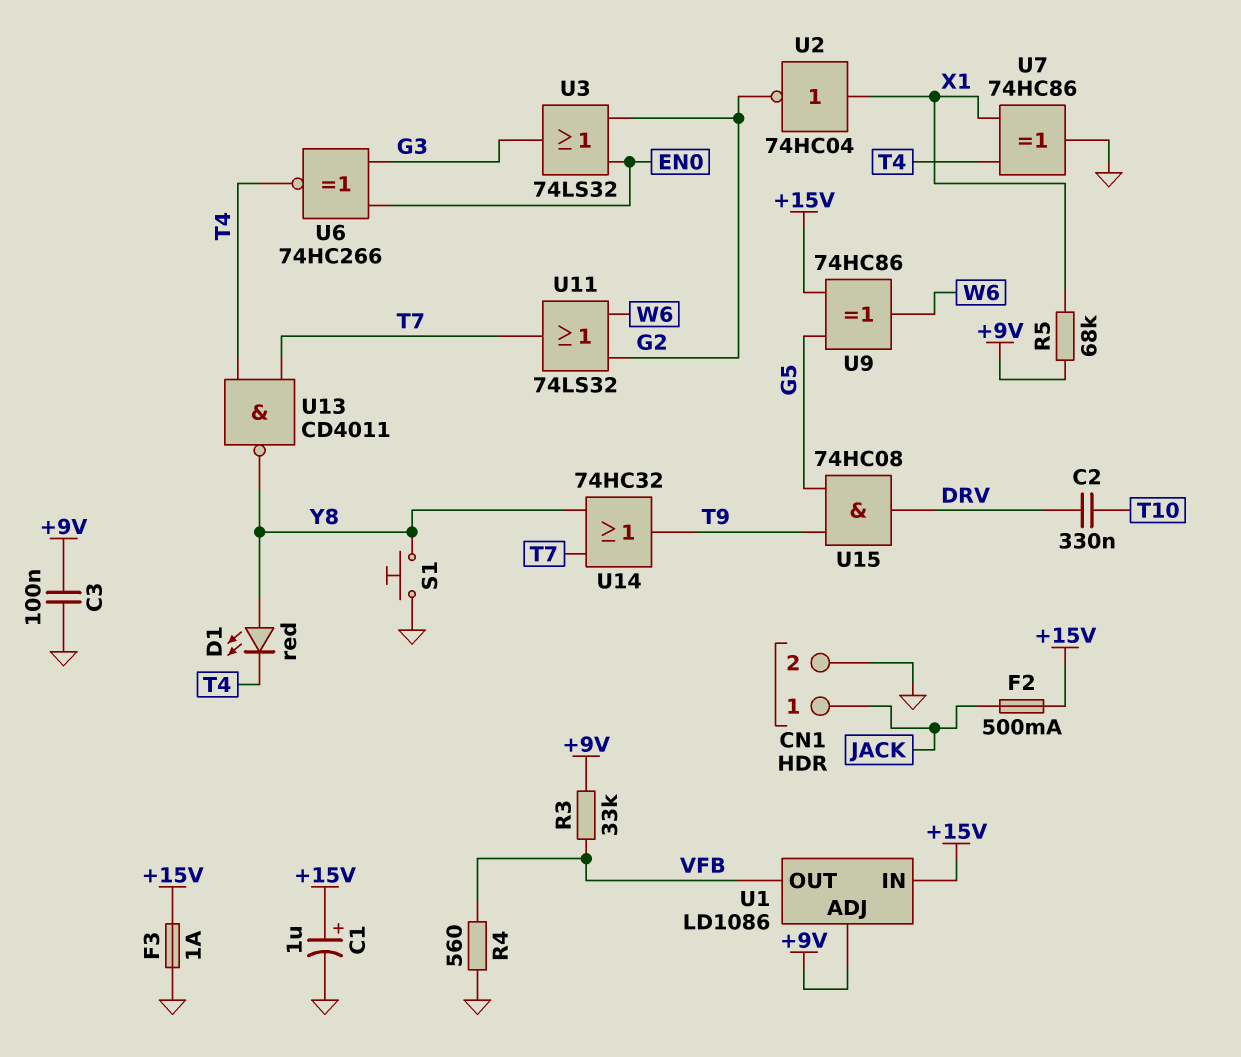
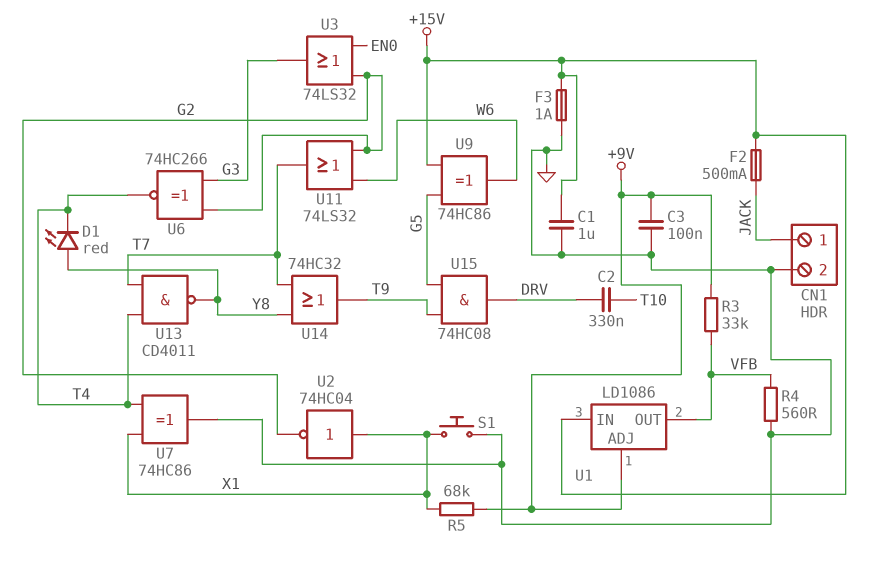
C1: 1uF (plus +15V, minus GND) -> 1uF (+15V, GND)
S1: button (GND, Y8) -> button (GND, X1)
U6: XNOR 74HC266 (in EN0, in G3, out T4) -> XNOR 74HC266 (in G2, in G3, out T4)

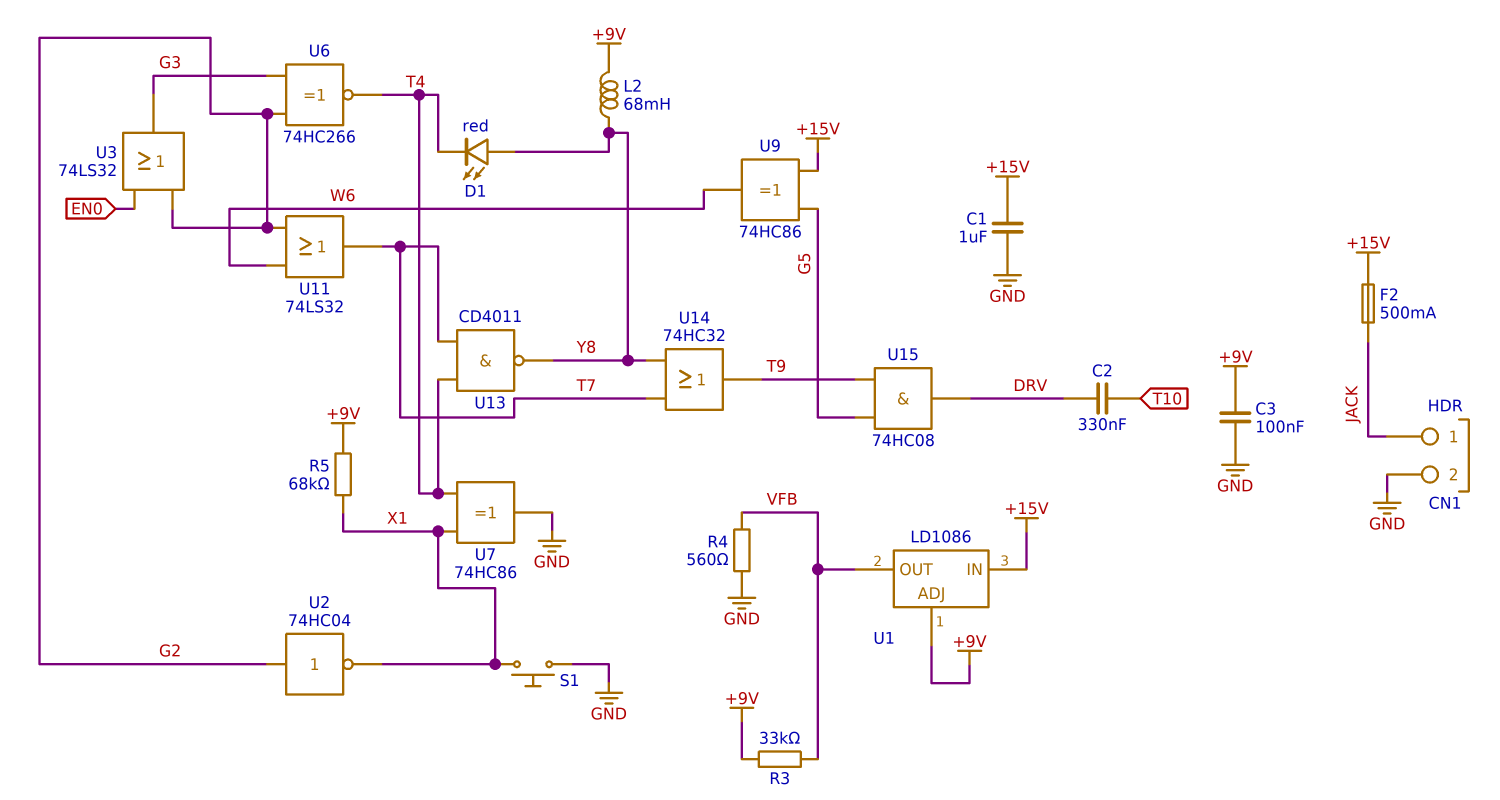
F3: 1A (+15V, GND) -> none
L2: none -> 68mH (+9V, Y8)
U2: NOT 74HC04 (in X1, out G2) -> NOT 74HC04 (in G2, out X1)

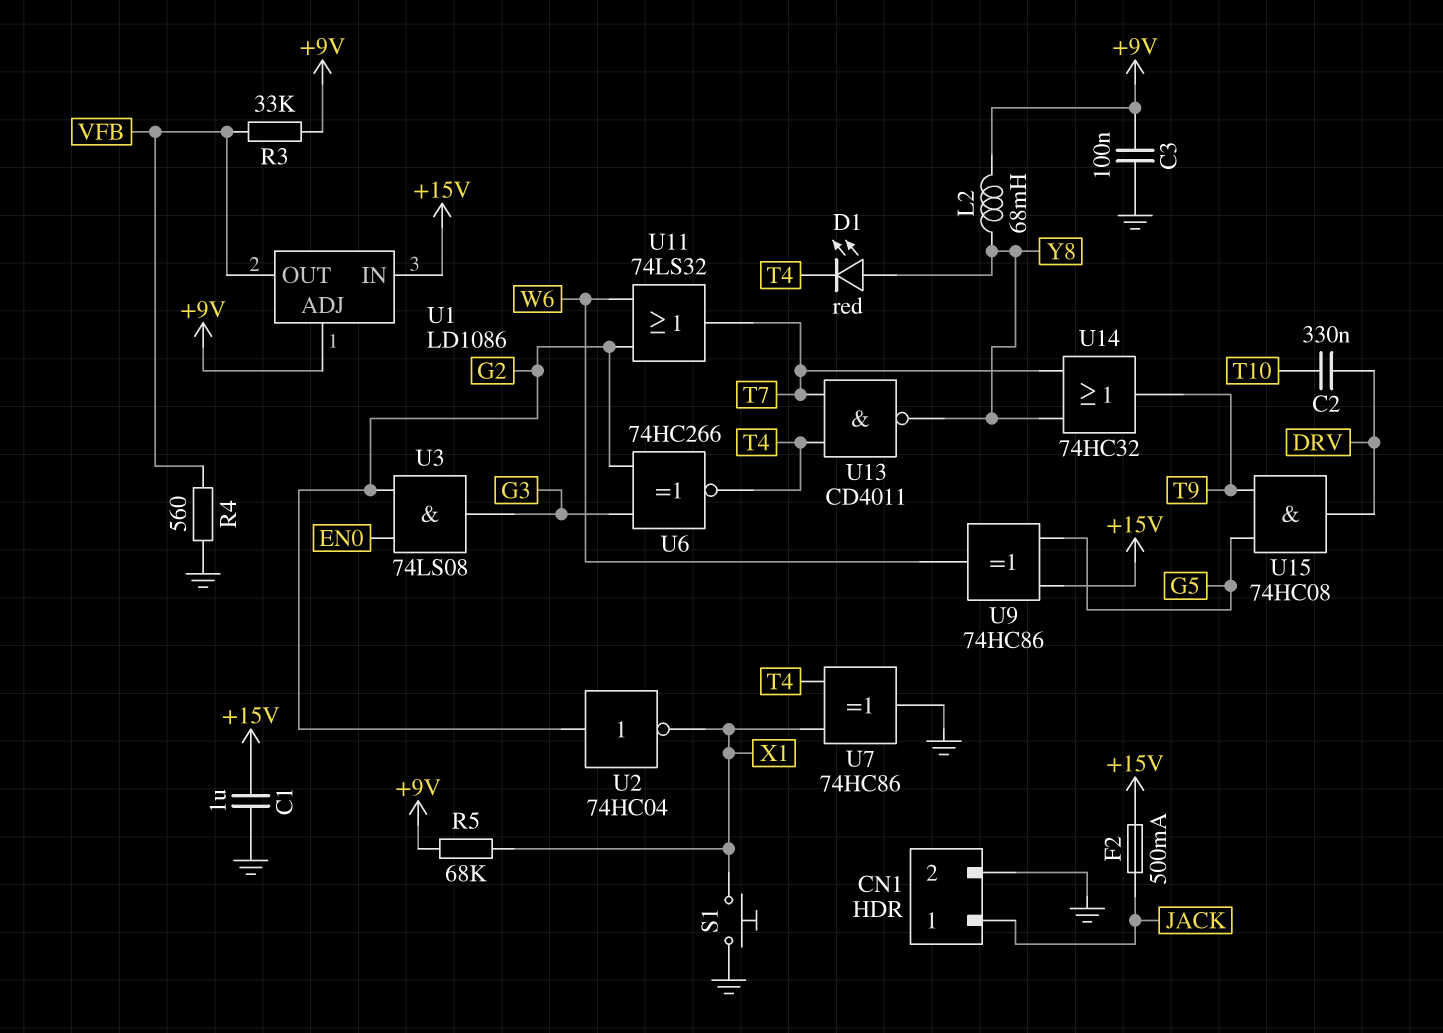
U3: OR 74LS32 (in EN0, in G2, out G3) -> AND 74LS08 (in EN0, in G2, out G3)

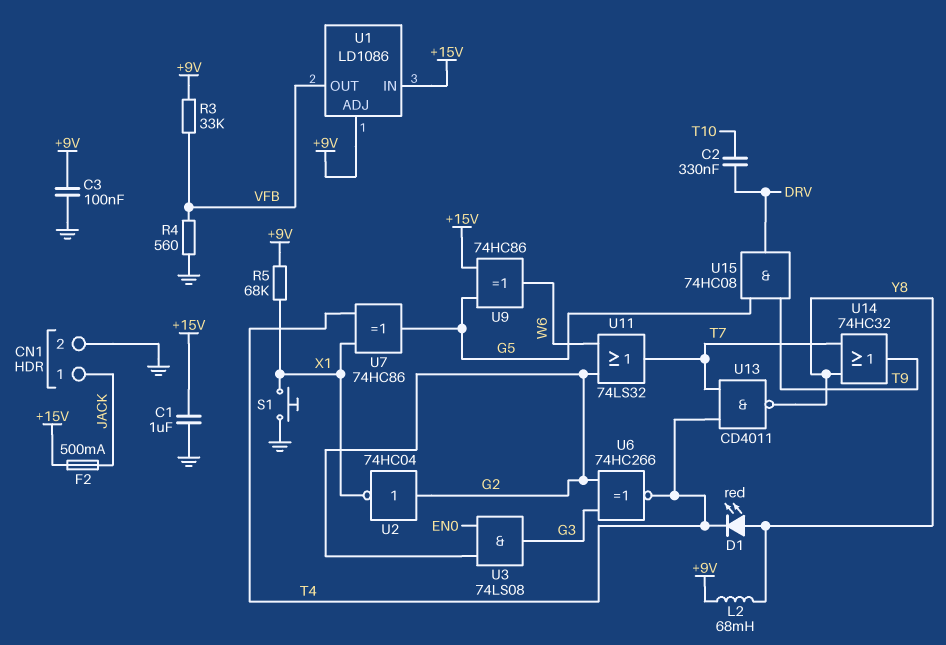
U7: XOR 74HC86 (in T4, in X1, out GND) -> XOR 74HC86 (in T4, in X1, out G5)

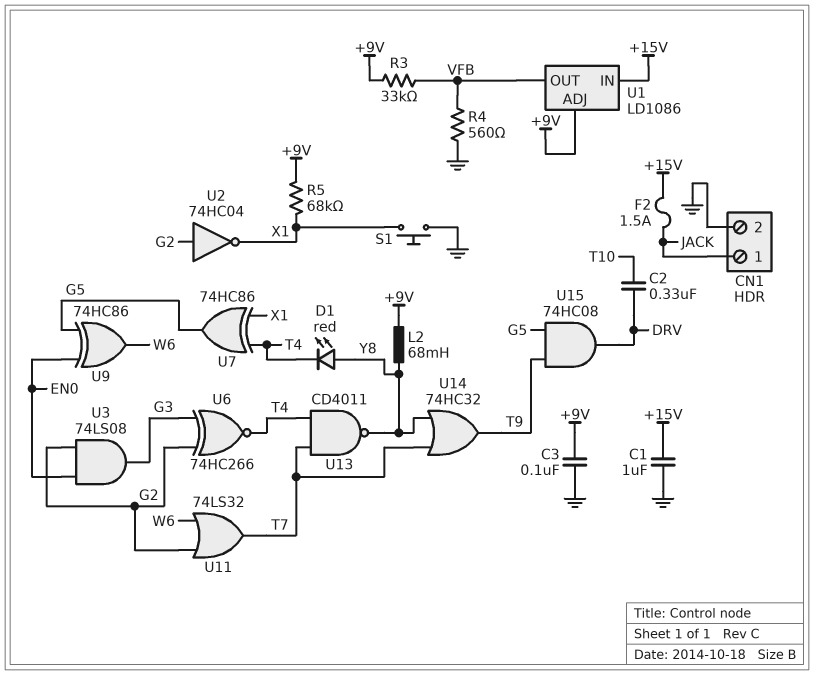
F2: 500mA (+15V, JACK) -> 1.5A (+15V, JACK)
U9: XOR 74HC86 (in +15V, in G5, out W6) -> XOR 74HC86 (in EN0, in G5, out W6)

